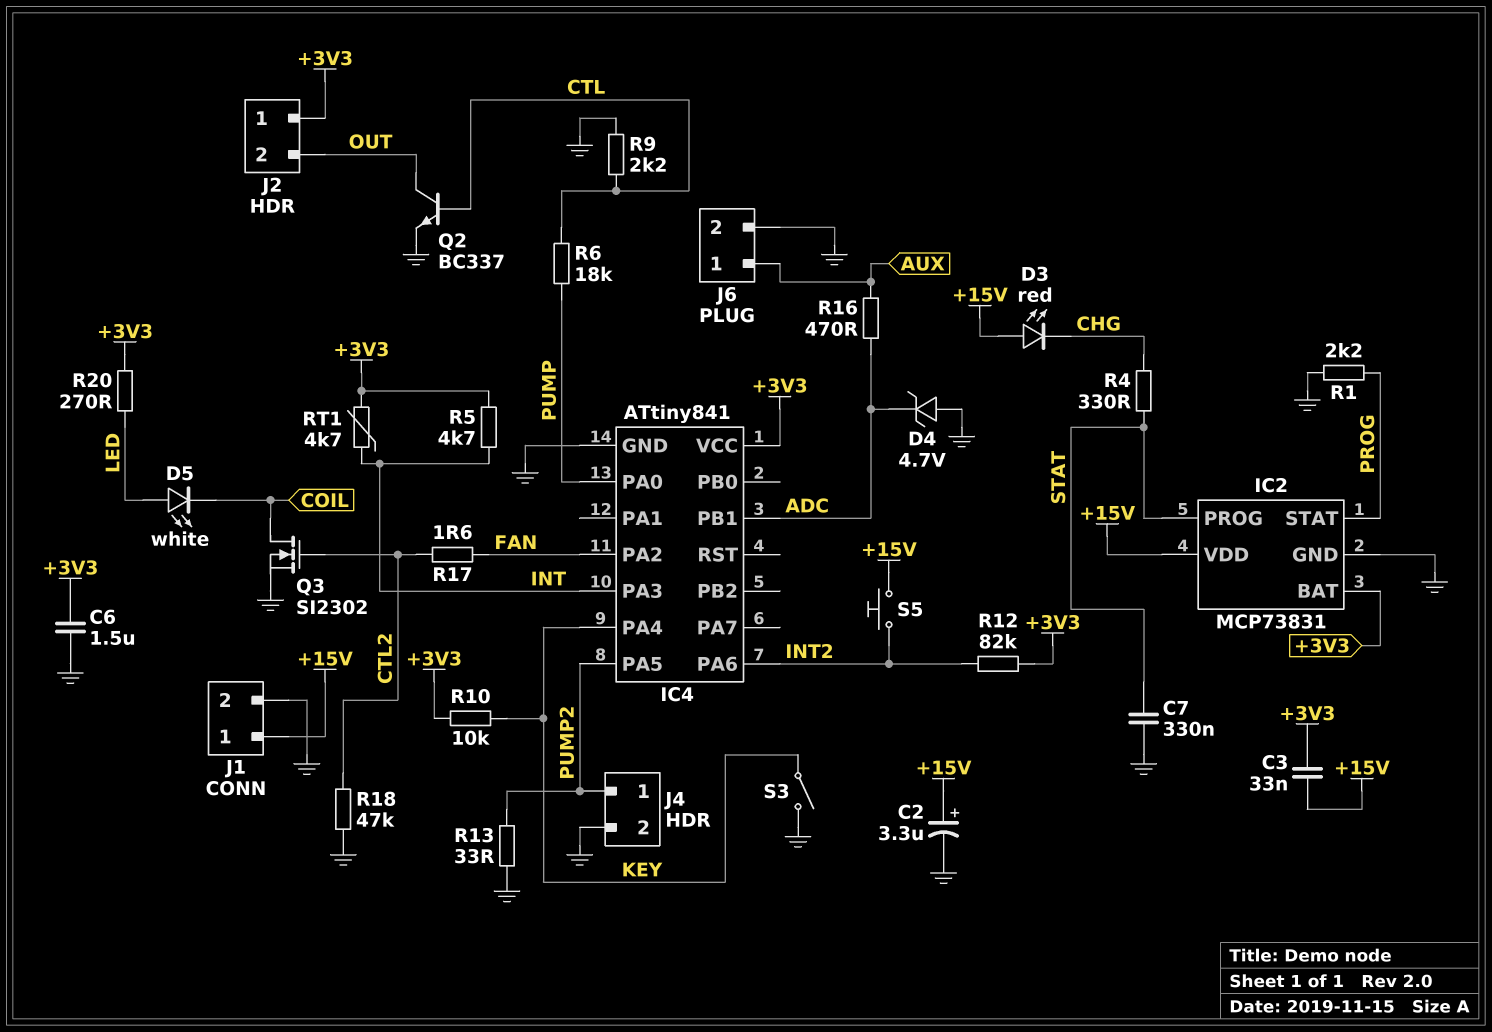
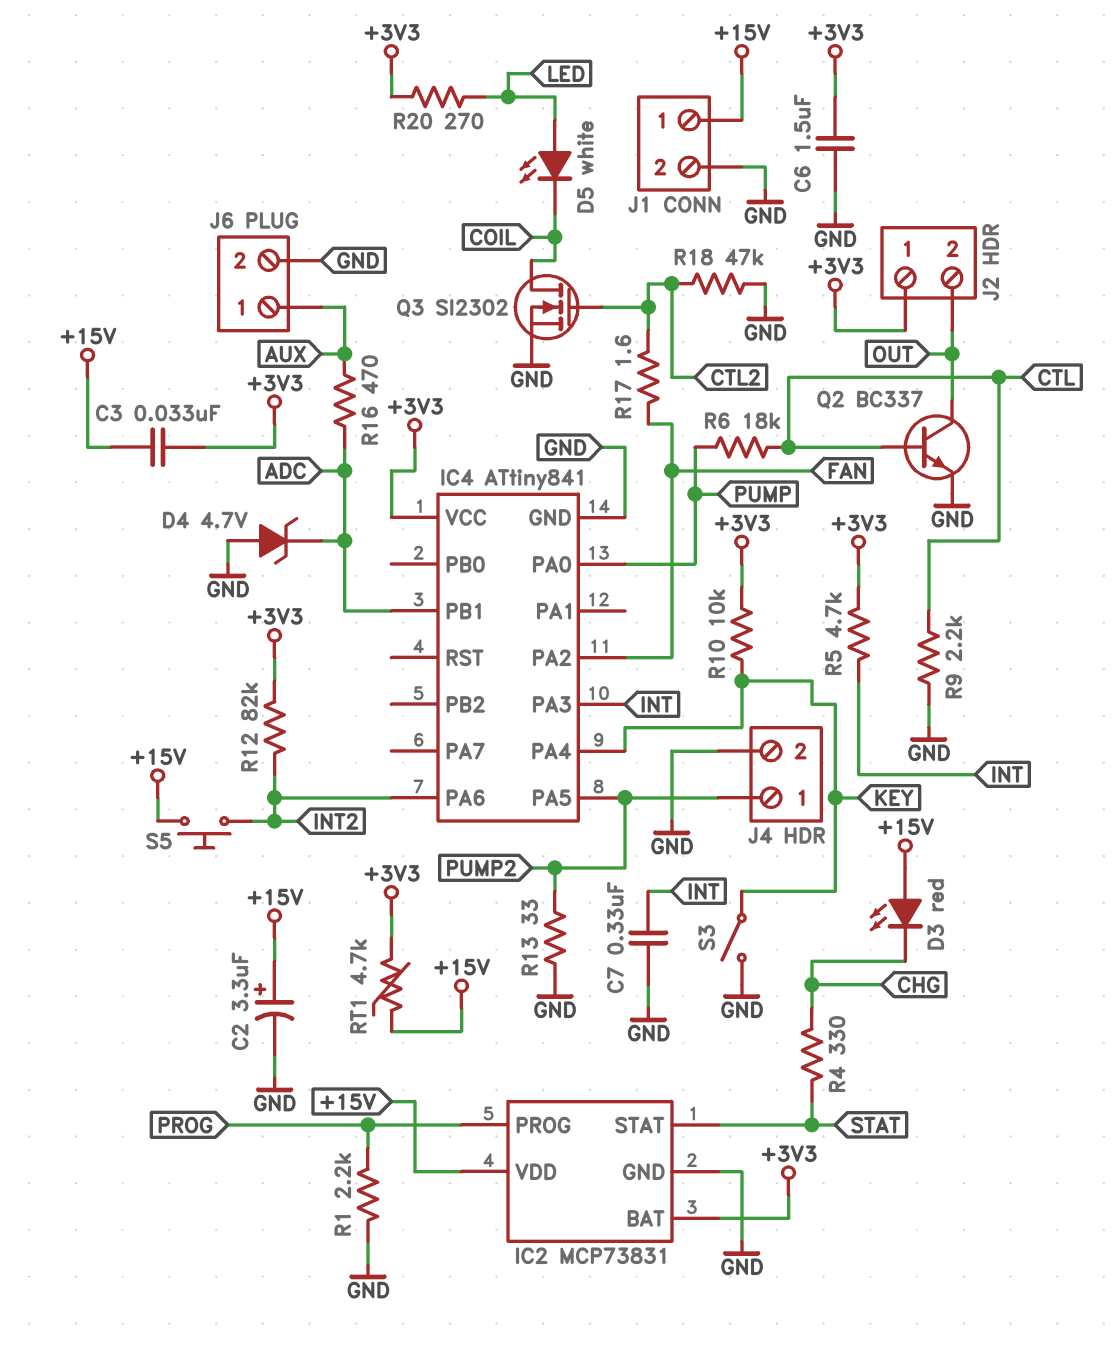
C7: 330nF (GND, STAT) -> 330nF (GND, INT)
IC2 pin PROG: STAT -> PROG
IC2 pin STAT: PROG -> STAT
RT1: 4.7k (+3V3, INT) -> 4.7k (+3V3, +15V)

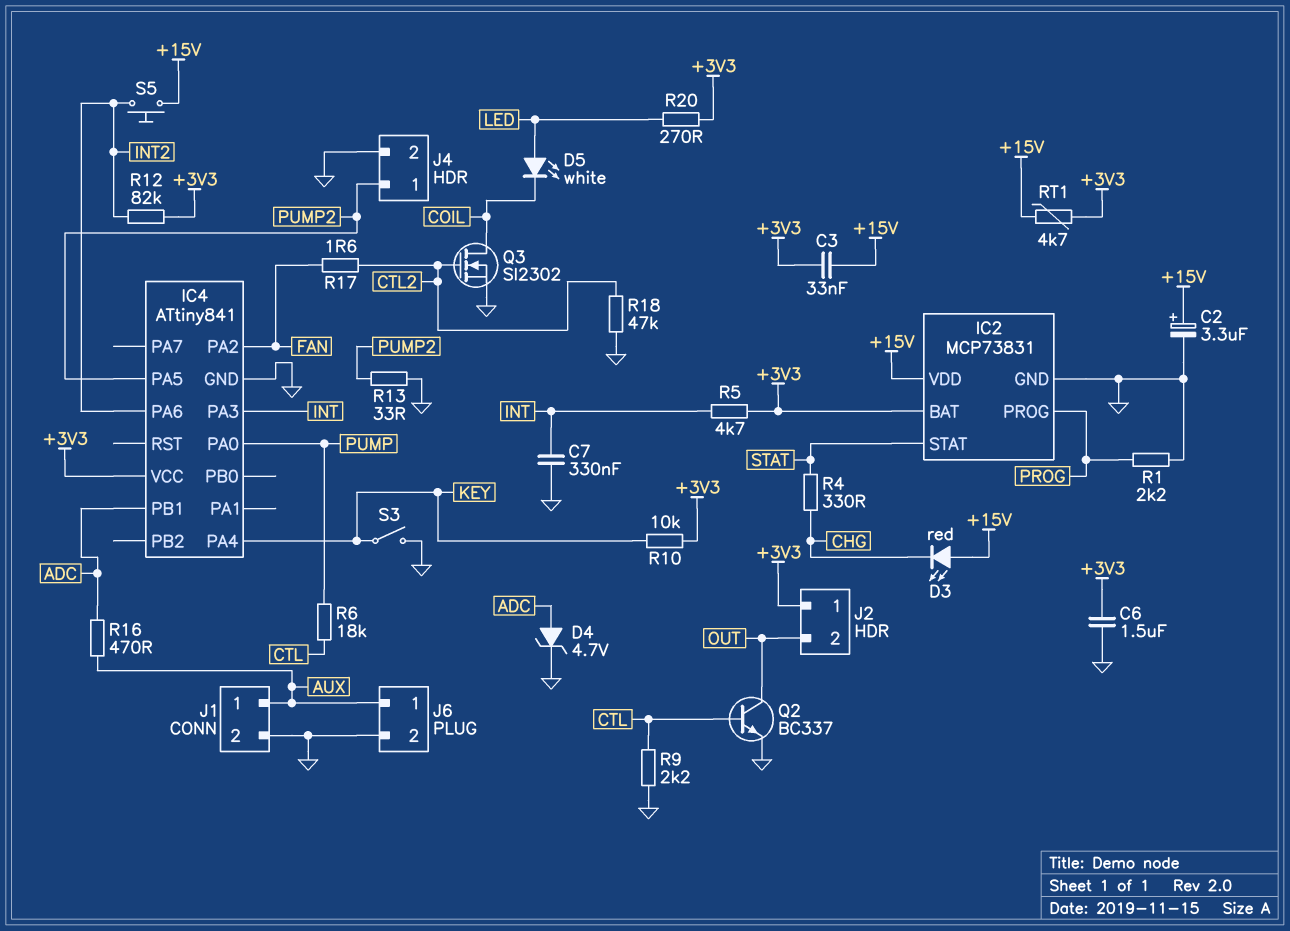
D4: zener 4.7V (A GND, K ADC) -> zener 4.7V (A ADC, K GND)
J1 pin 1: +15V -> AUX

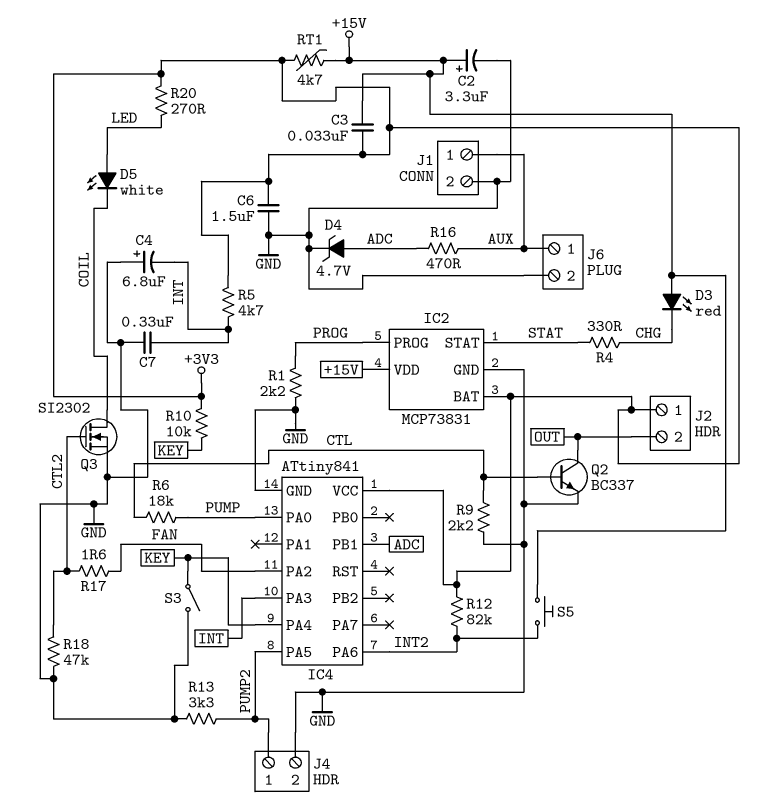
C4: none -> 6.8uF (plus GND, minus INT)
R13: 33 (GND, PUMP2) -> 3.3k (GND, PUMP2)

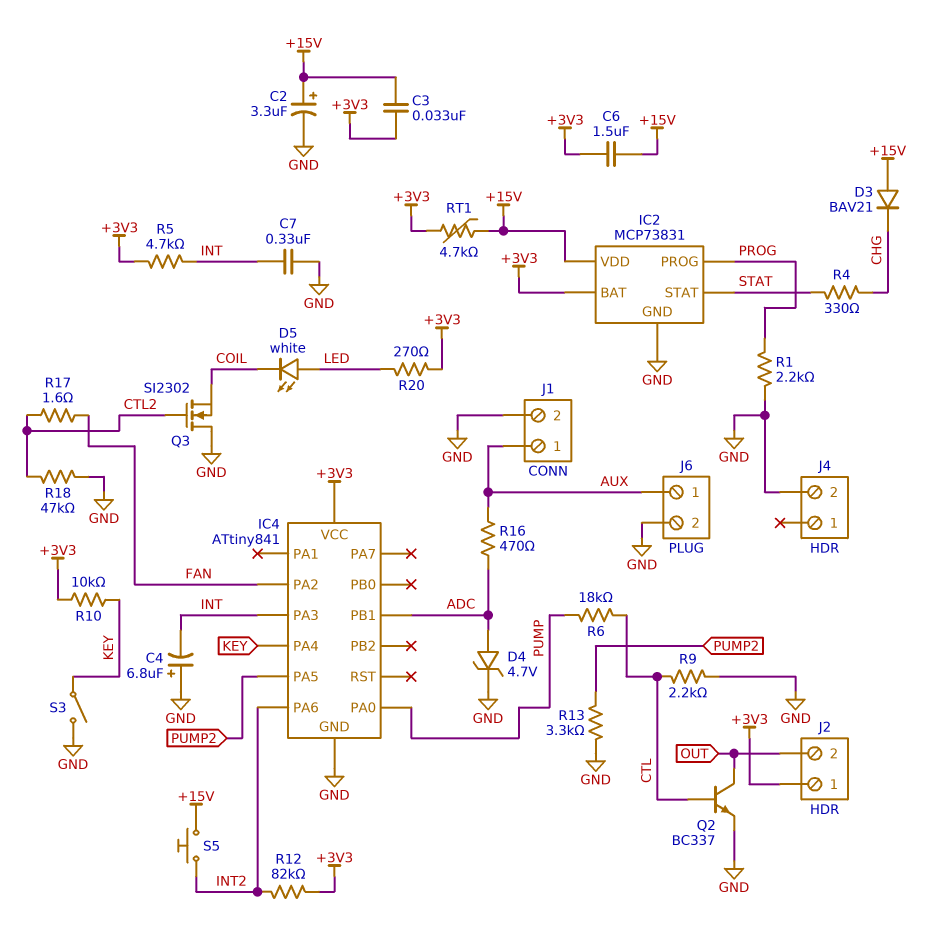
C6: 1.5uF (+3V3, GND) -> 1.5uF (+3V3, +15V)
D3: LED red (A +15V, K CHG) -> diode BAV21 (A +15V, K CHG)
J4 pin 1: PUMP2 -> none
Q3: NMOS SI2302 (G CTL2, D COIL, S GND) -> NMOS SI2302 (G CTL2, D GND, S COIL)

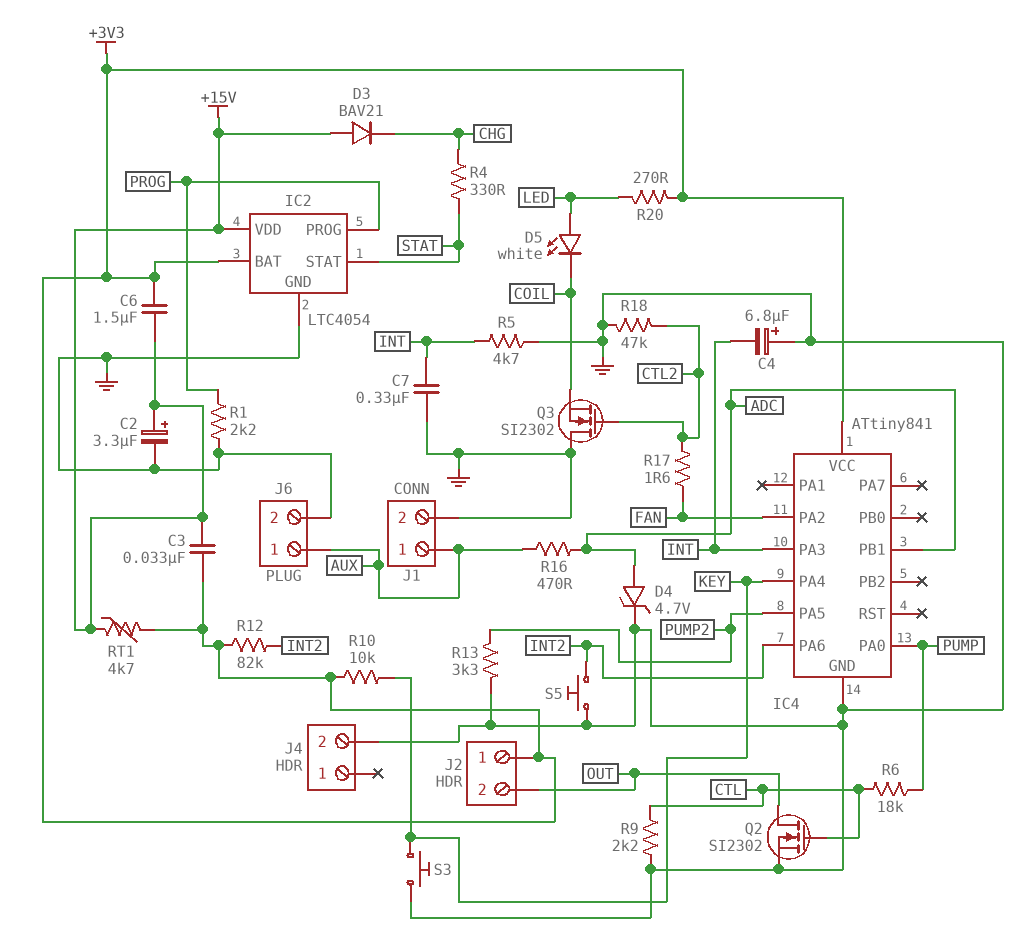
IC2: MCP73831 -> LTC4054
Q2: NPN BC337 (B CTL, C OUT, E GND) -> NMOS SI2302 (G CTL, D OUT, S GND)
R5: 4.7k (+3V3, INT) -> 4.7k (GND, INT)
S3: switch (GND, KEY) -> button (GND, KEY)
S5: button (+15V, INT2) -> button (GND, INT2)

